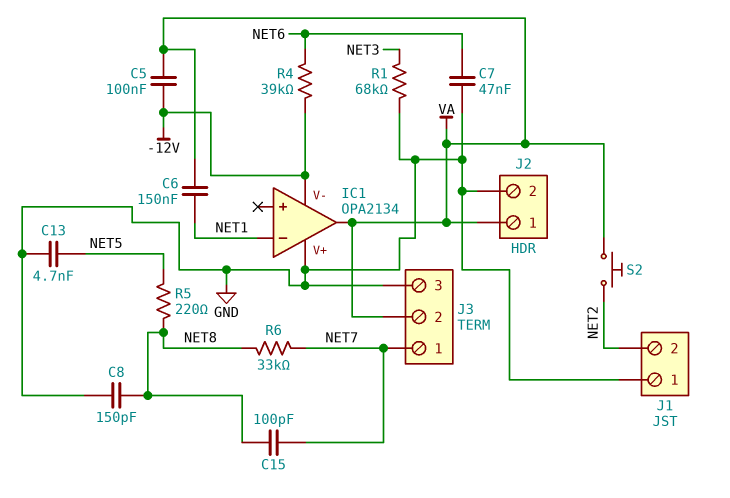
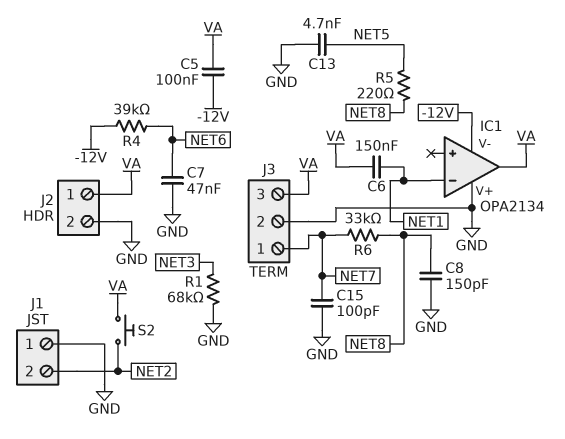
C15: 100pF (NET7, NET8) -> 100pF (GND, NET7)
J3 pin 2: VA -> GND
J3 pin 3: GND -> VA

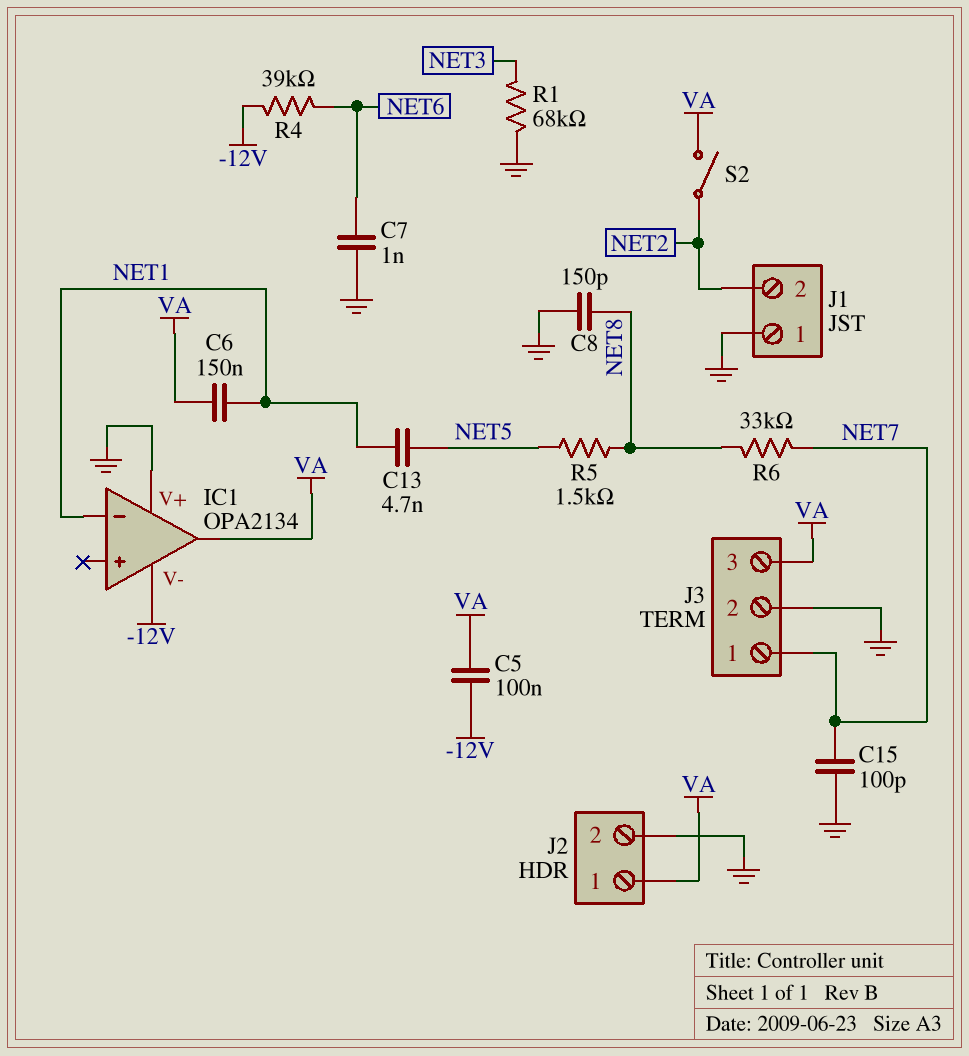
C7: 47nF (GND, NET6) -> 1nF (GND, NET6)
C13: 4.7nF (GND, NET5) -> 4.7nF (NET1, NET5)
R5: 220 (NET5, NET8) -> 1.5k (NET5, NET8)
S2: button (NET2, VA) -> switch (NET2, VA)

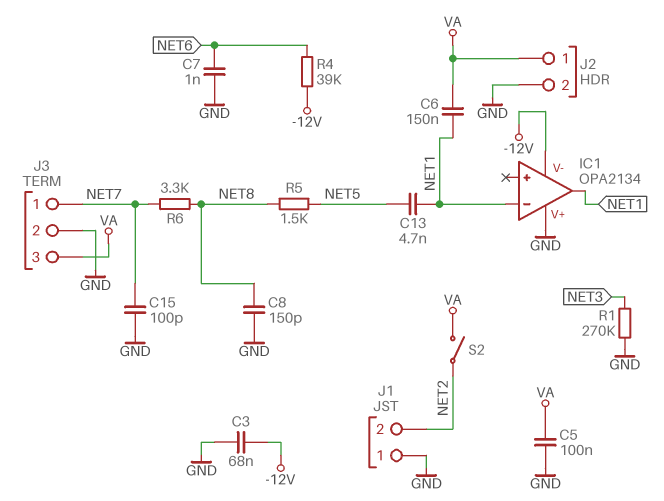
C3: none -> 68nF (-12V, GND)
C5: 100nF (-12V, VA) -> 100nF (GND, VA)
IC1 pin out: VA -> NET1
R1: 68k (GND, NET3) -> 270k (GND, NET3)
R6: 33k (NET7, NET8) -> 3.3k (NET7, NET8)

